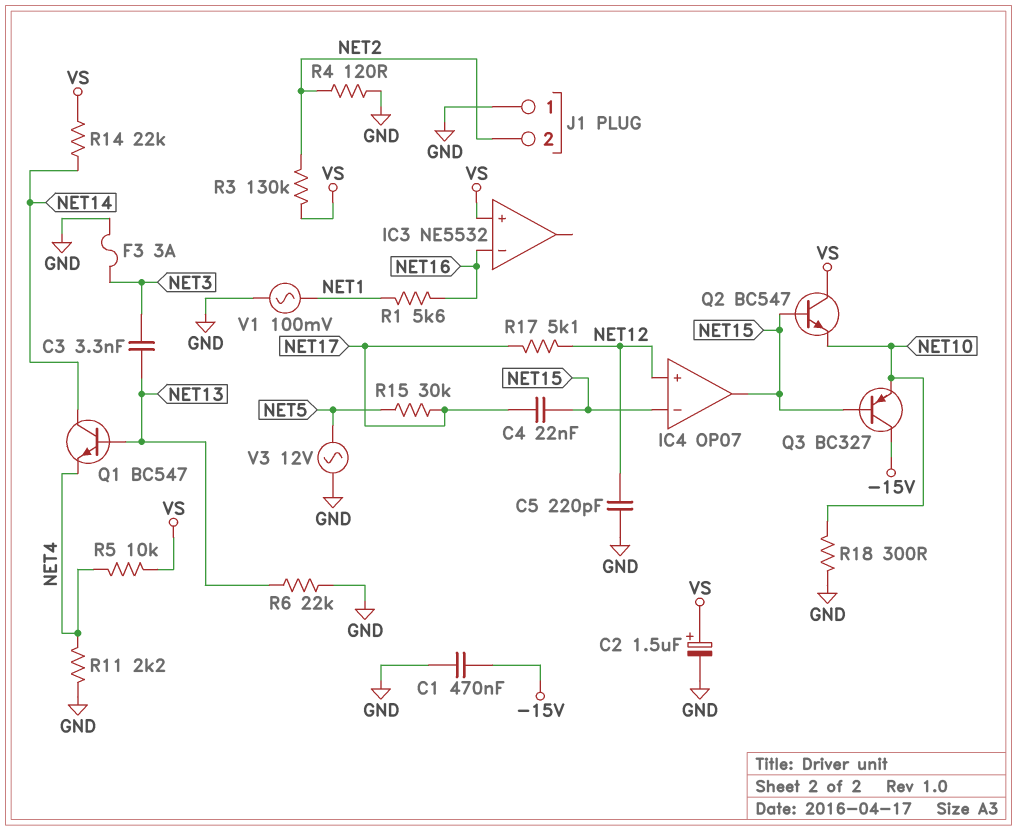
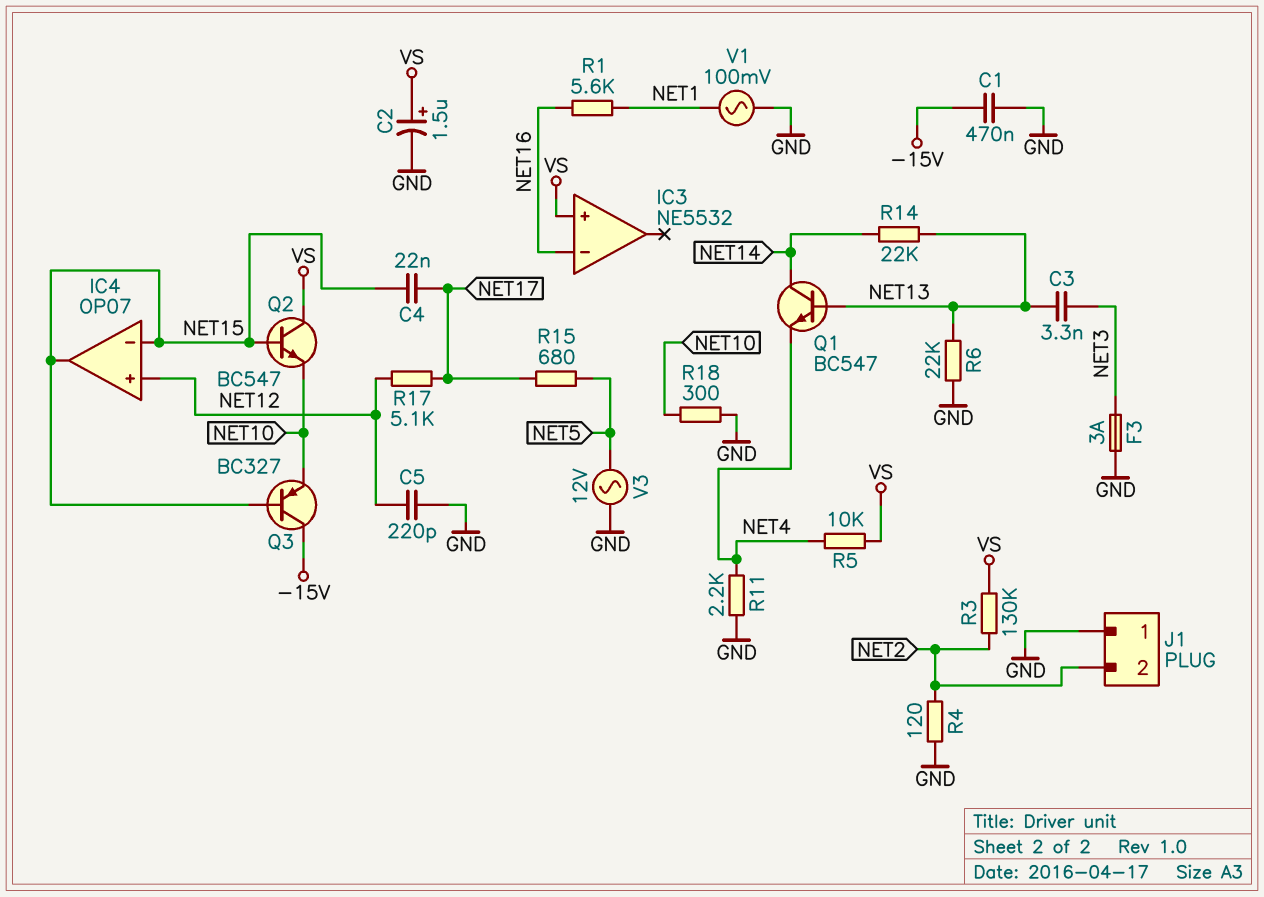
R14: 22k (NET14, VS) -> 22k (NET13, NET14)
R15: 30k (NET5, NET17) -> 680 (NET5, NET17)

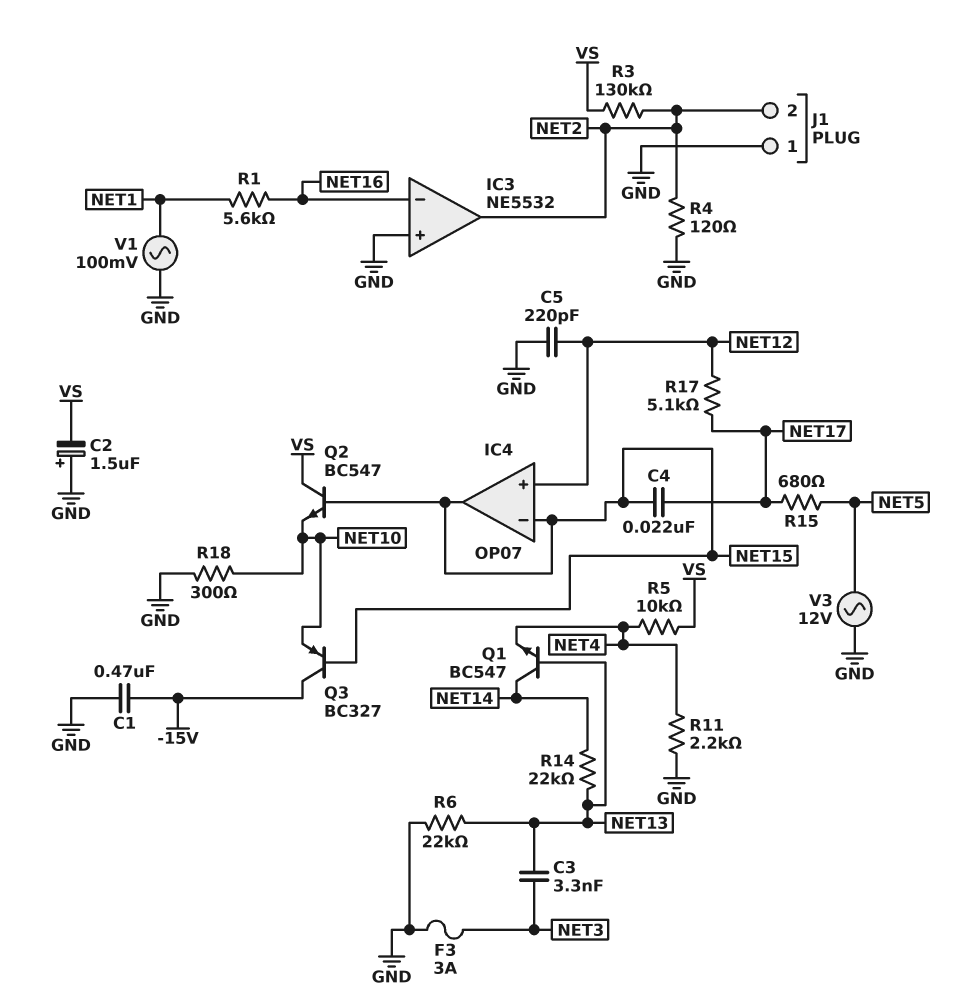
C2: 1.5uF (plus VS, minus GND) -> 1.5uF (plus GND, minus VS)
IC3 pin in+: VS -> GND
IC3 pin out: none -> NET2

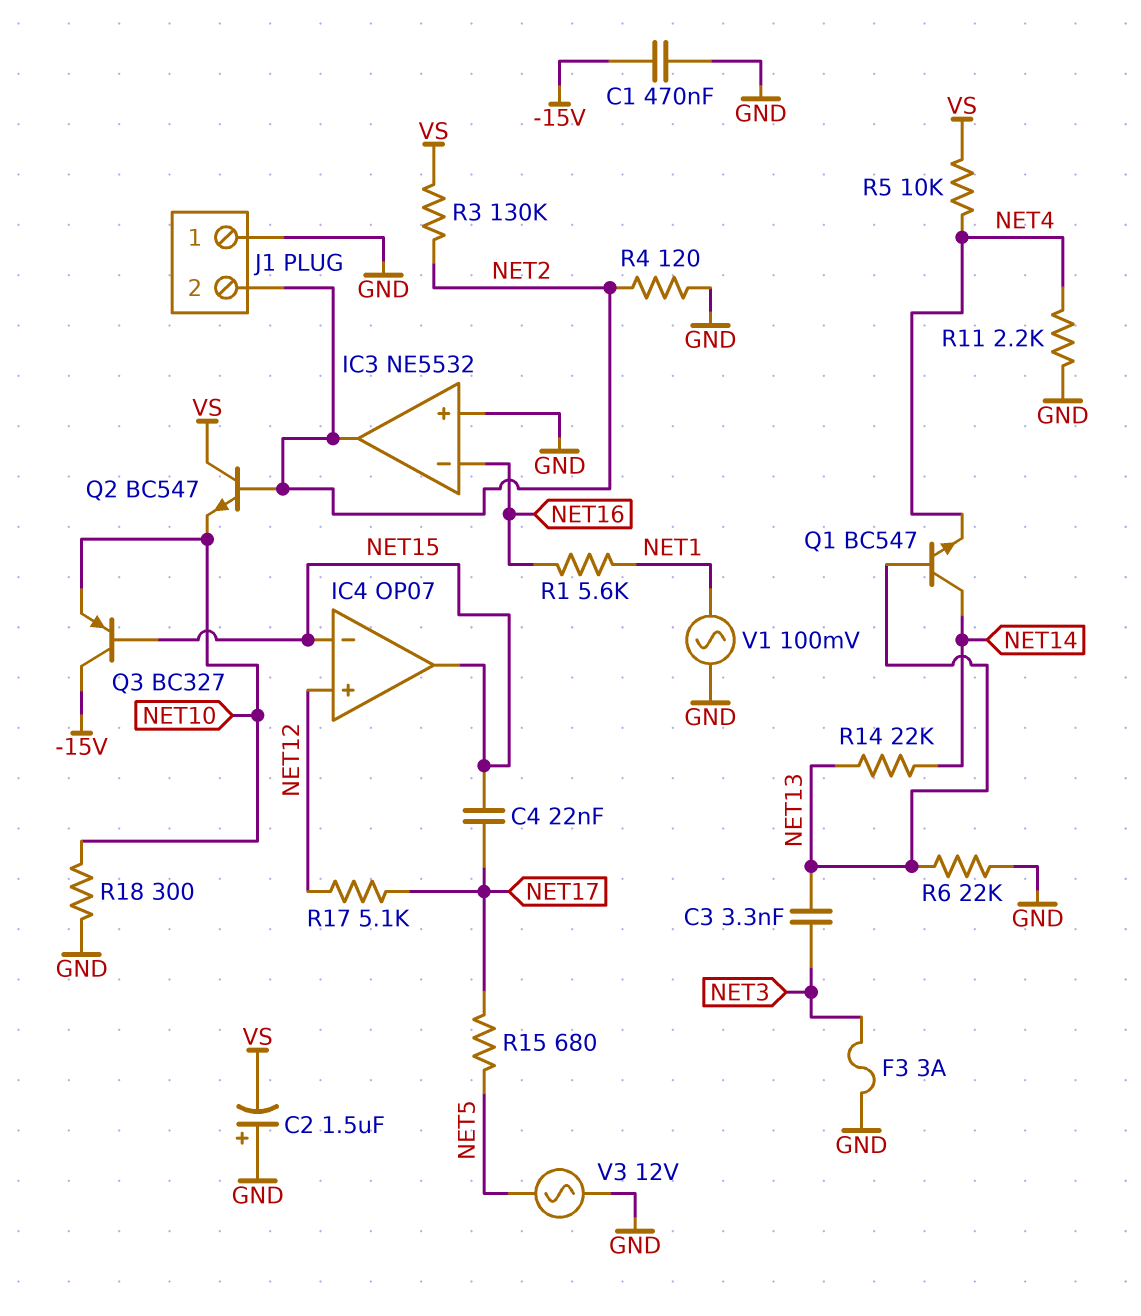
C5: 220pF (GND, NET12) -> none
Q2: NPN BC547 (B NET15, C VS, E NET10) -> NPN BC547 (B NET2, C VS, E NET10)

